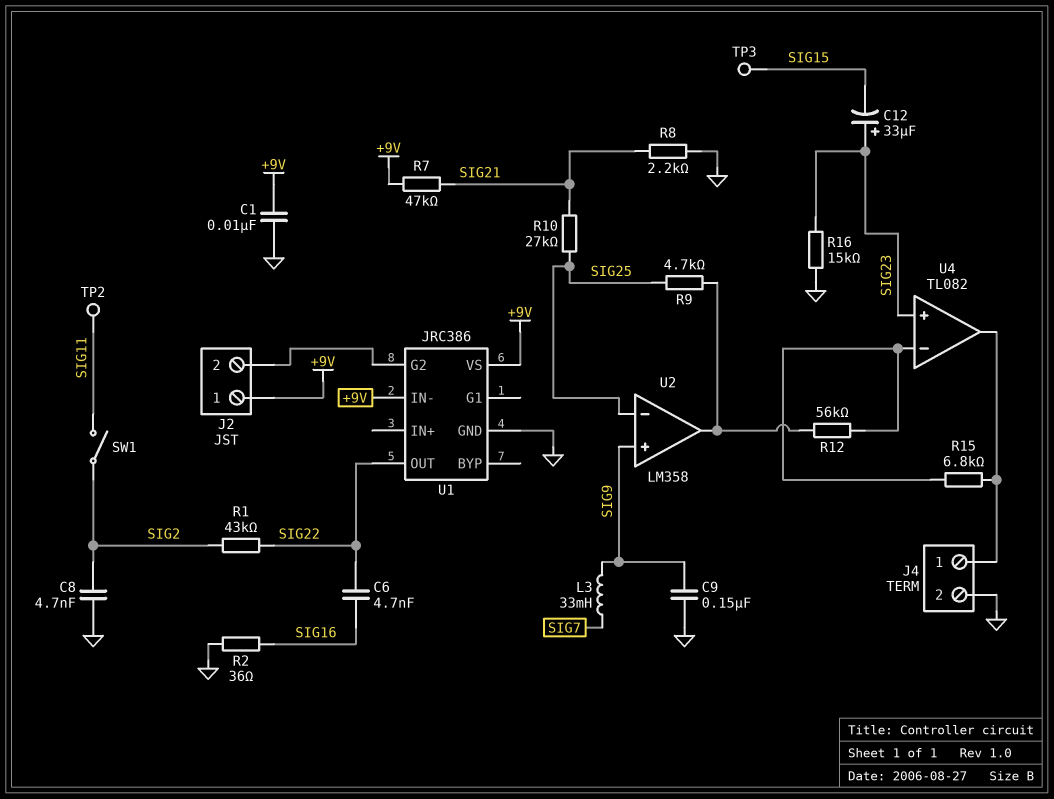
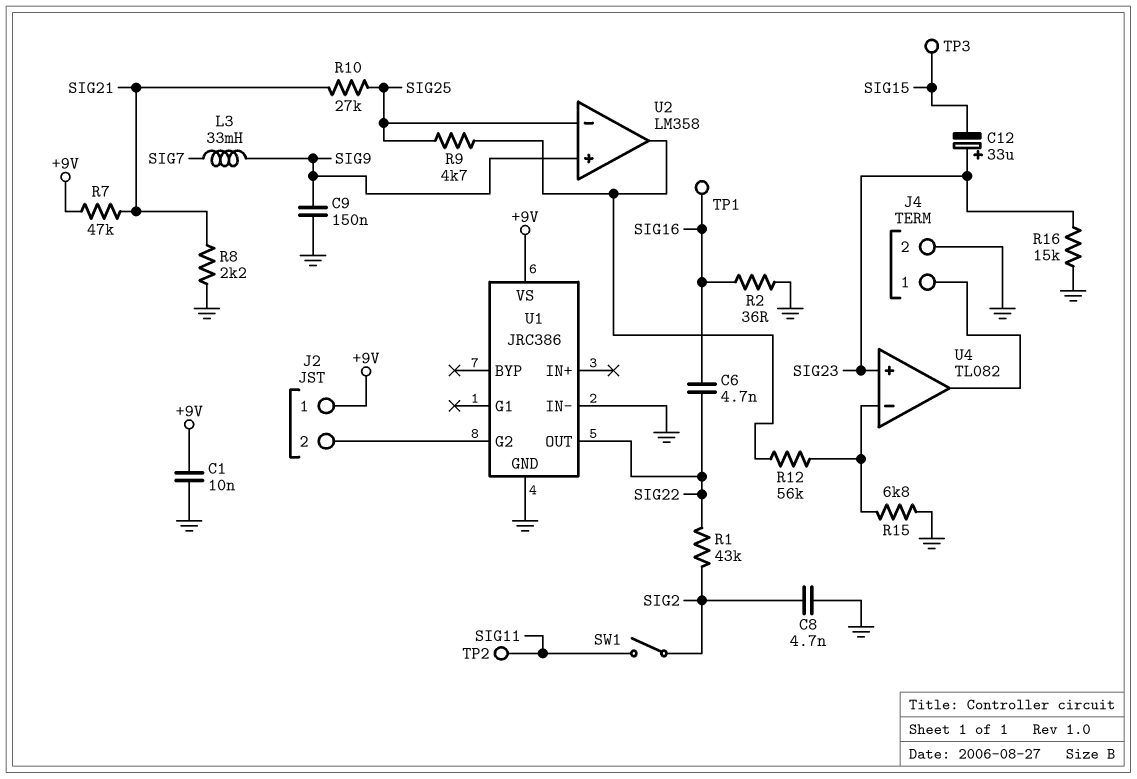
R15: 6.8k (J4/1, U4/in-) -> 6.8k (GND, U4/in-)
TP1: none -> test point (SIG16)
U1 pin IN-: +9V -> GND

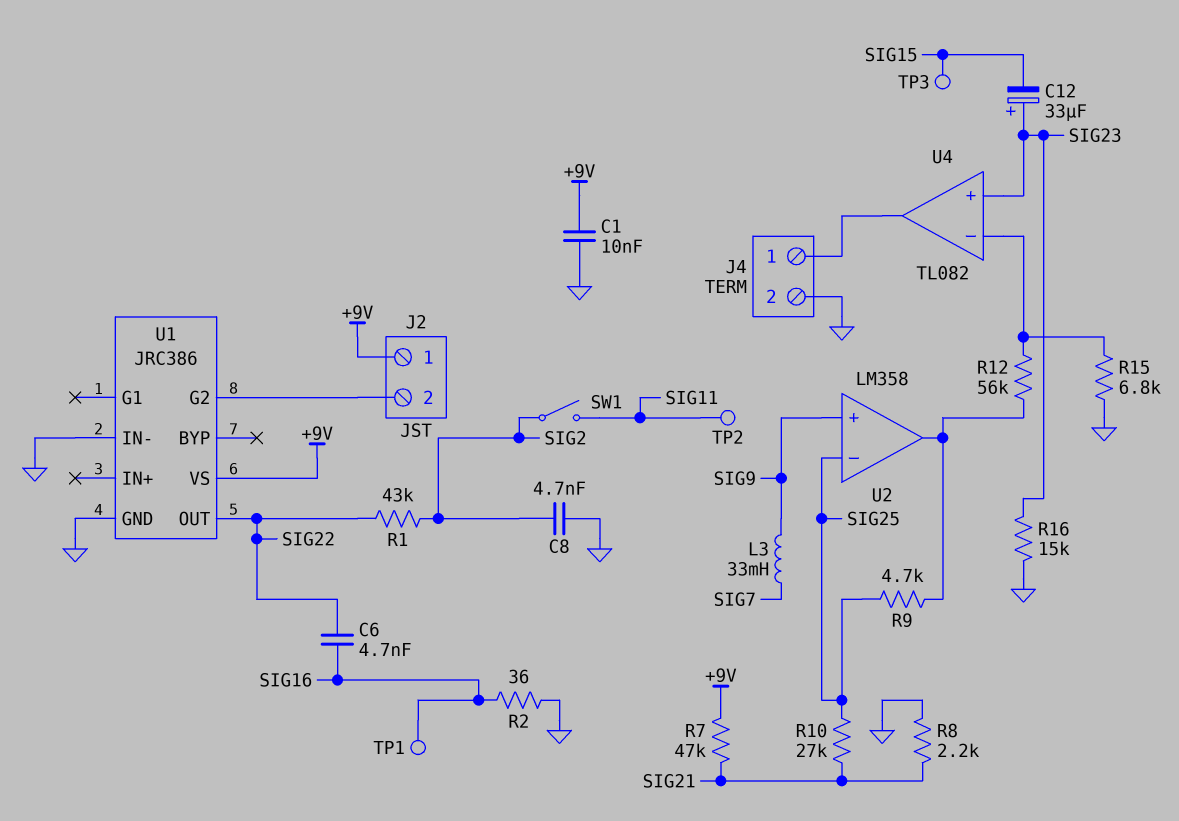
C9: 150nF (GND, SIG9) -> none

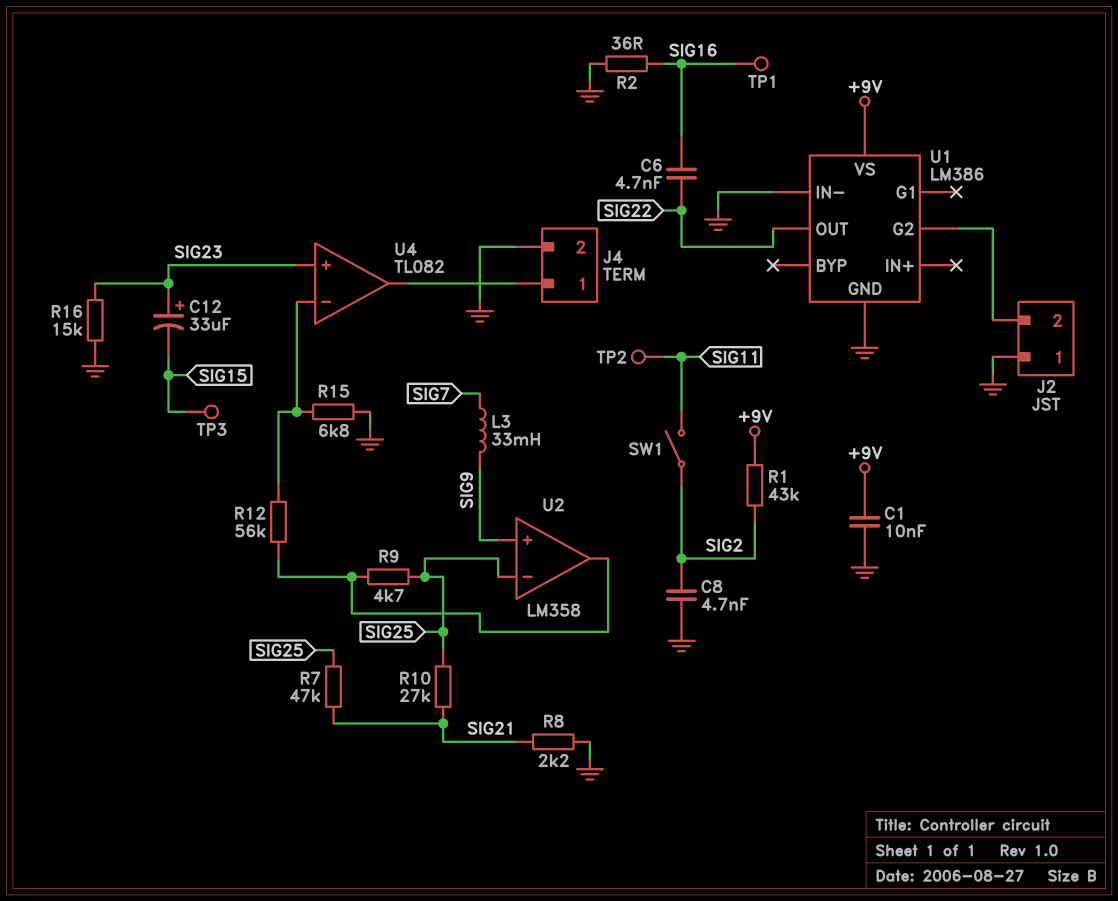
J2 pin 1: +9V -> GND
R1: 43k (SIG2, SIG22) -> 43k (+9V, SIG2)
R7: 47k (+9V, SIG21) -> 47k (SIG21, SIG25)
U1: JRC386 -> LM386

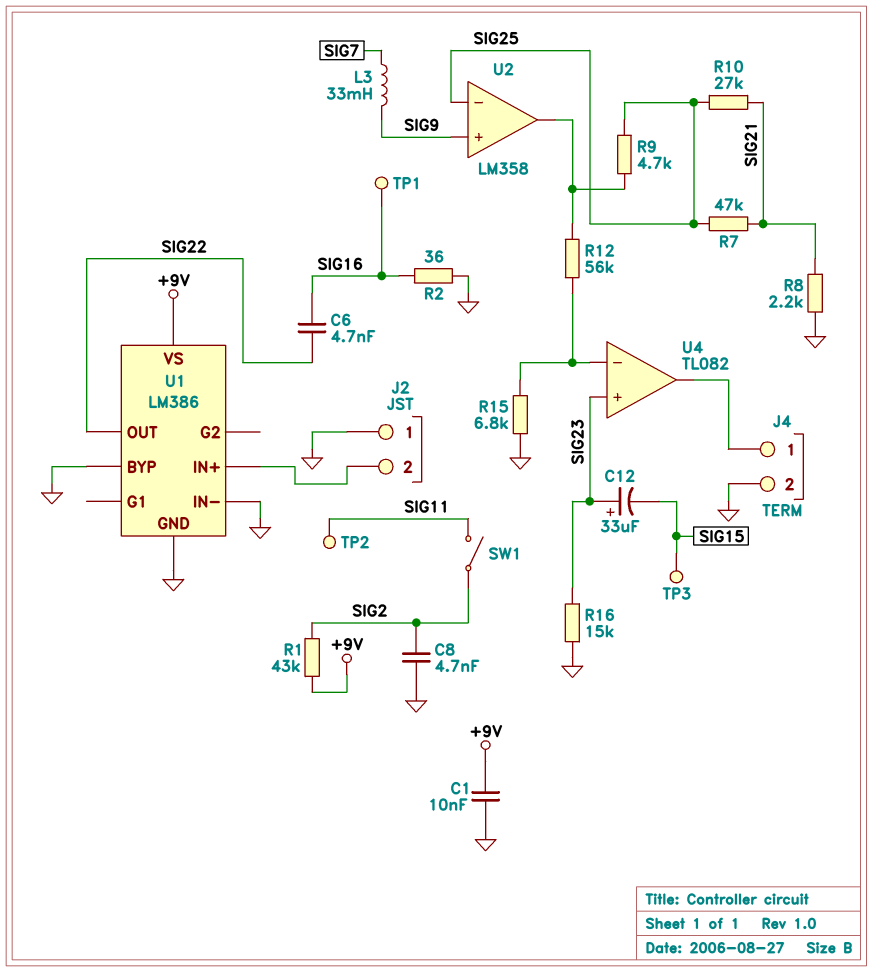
U1 pin BYP: none -> GND
U1 pin G2: J2/2 -> none
U1 pin IN+: none -> J2/2

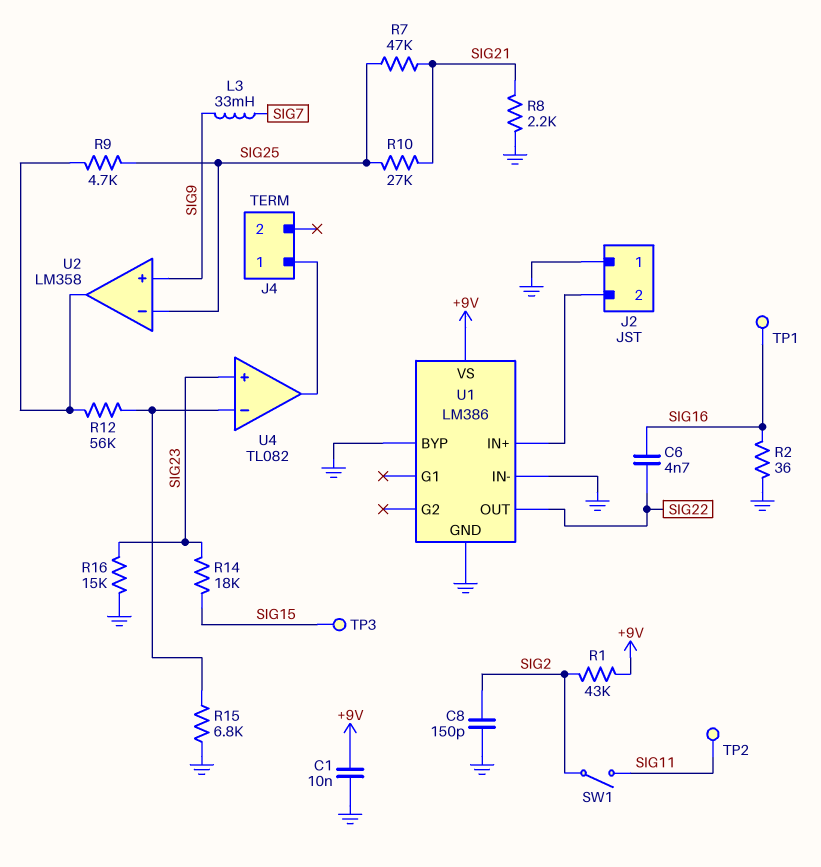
C8: 4.7nF (GND, SIG2) -> 150pF (GND, SIG2)
C12: 33uF (plus SIG23, minus SIG15) -> none
J4 pin 2: GND -> none
R14: none -> 18k (SIG15, SIG23)

